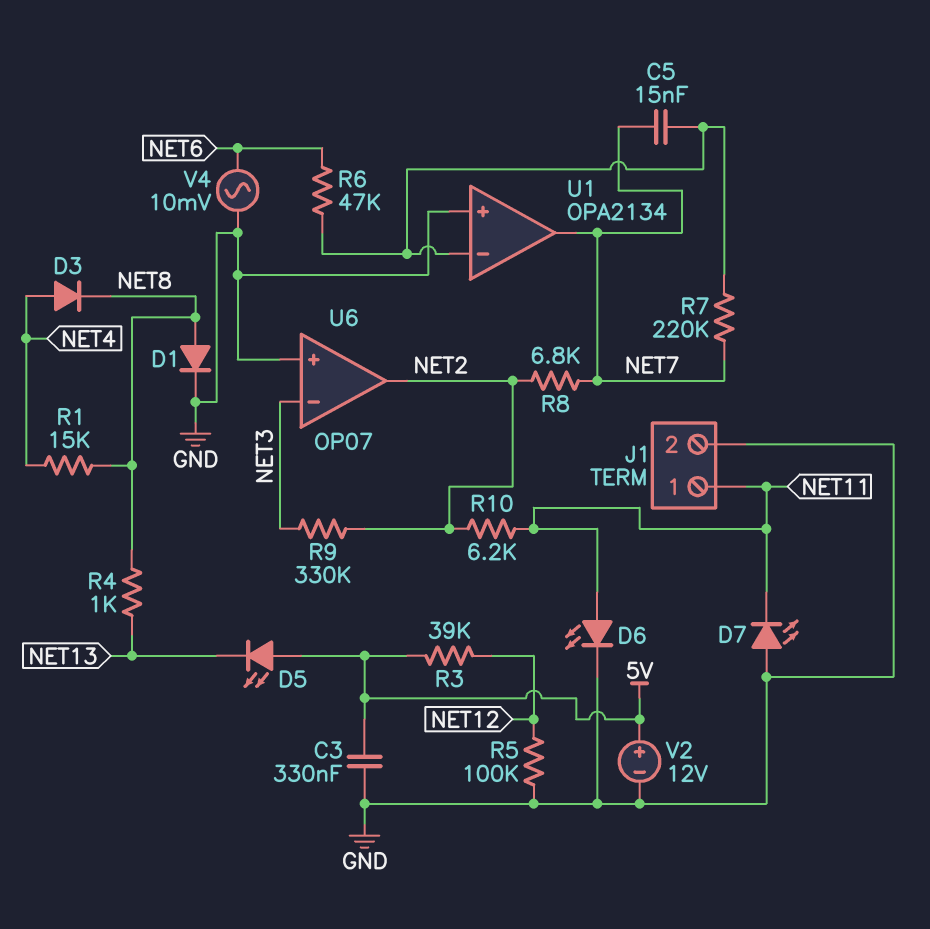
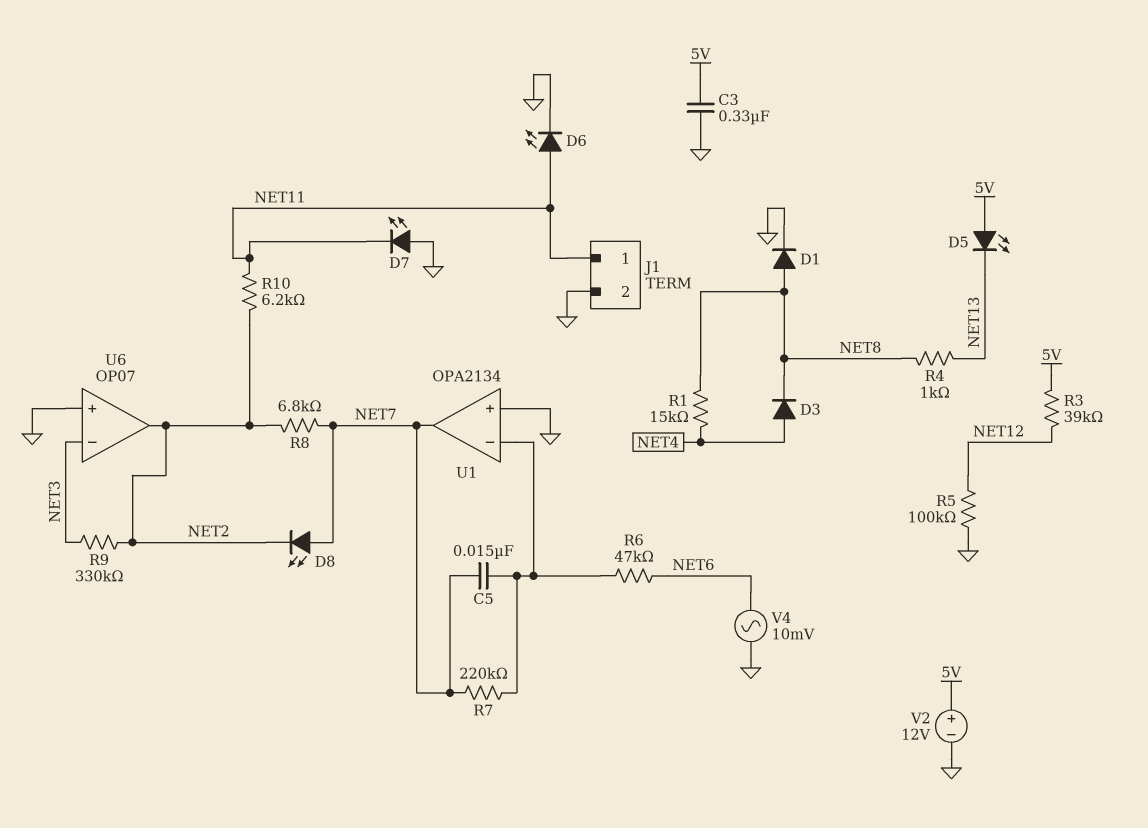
D8: none -> LED (A NET7, K NET2)

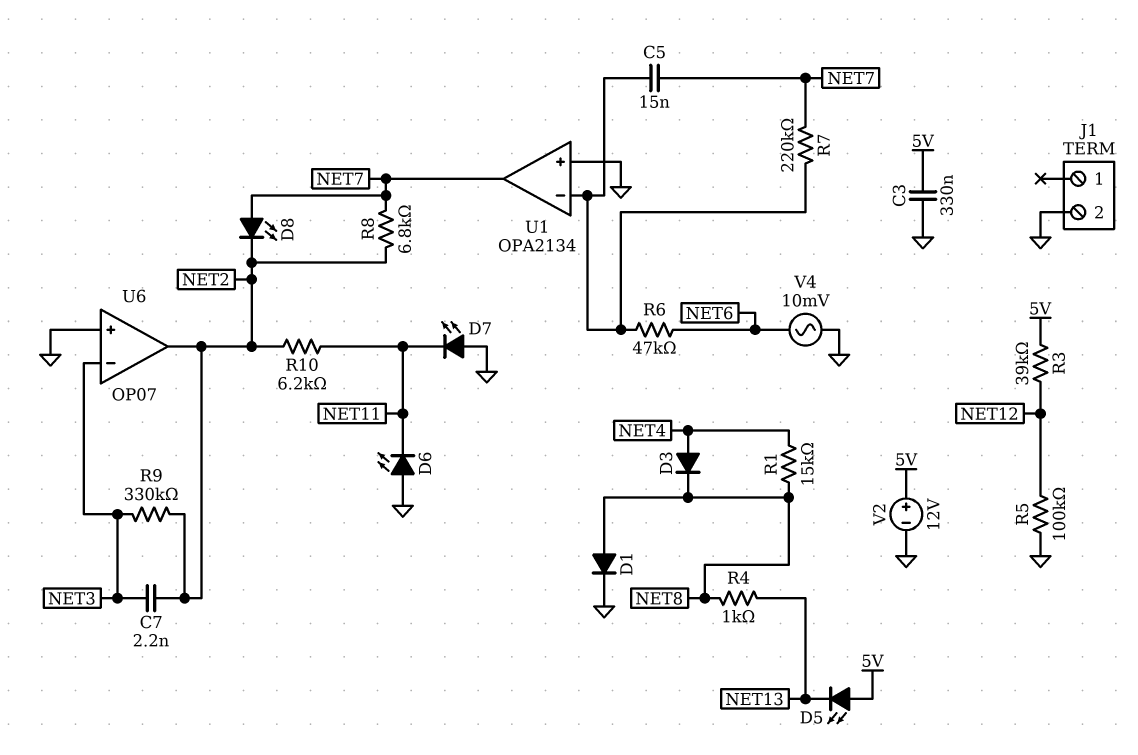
C7: none -> 2.2nF (NET2, NET3)
D6: LED (A NET11, K GND) -> LED (A GND, K NET11)
J1 pin 1: NET11 -> none

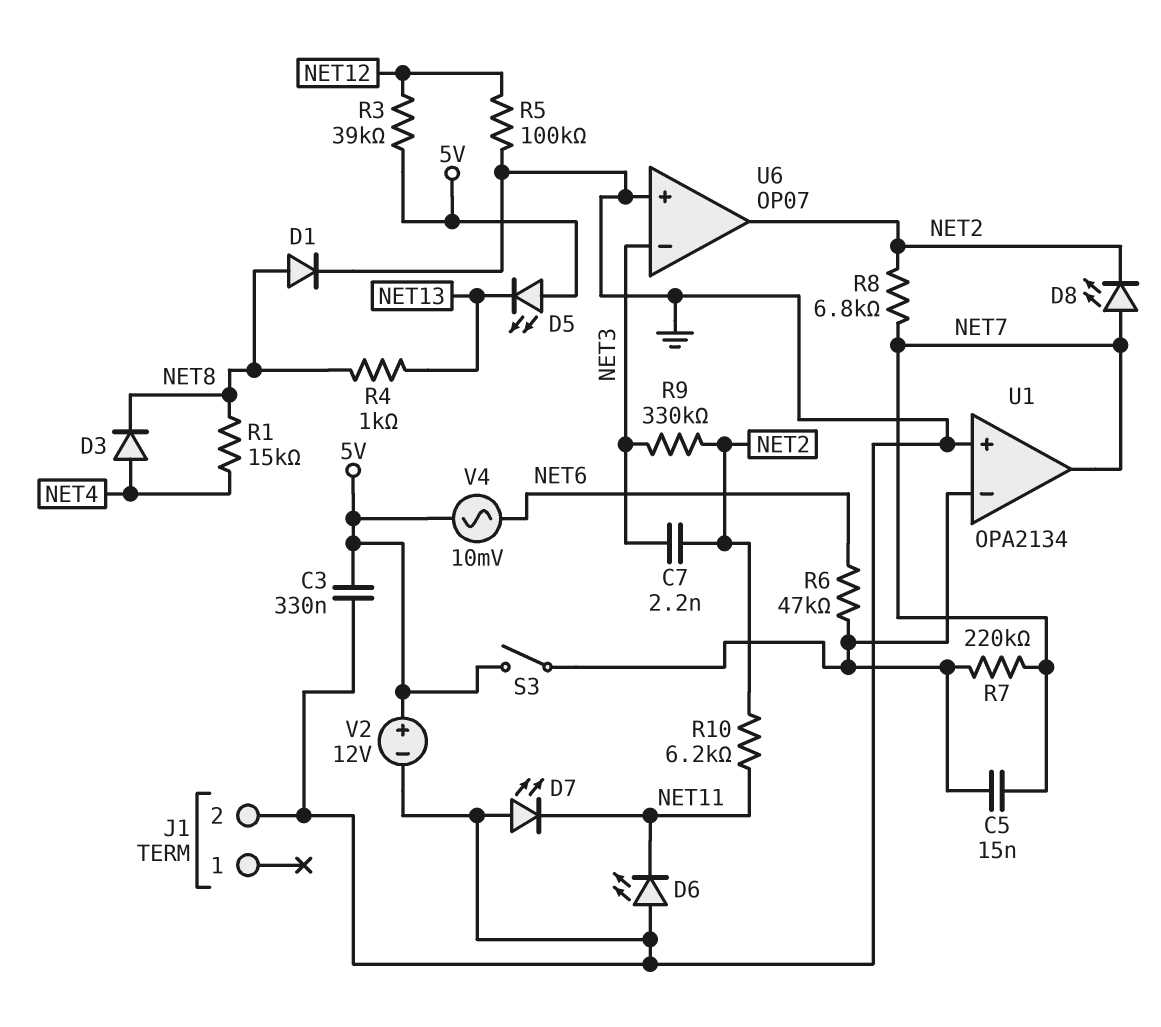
S3: none -> switch (5V, U1/in-)
V4: AC 10mV (GND, NET6) -> AC 10mV (5V, NET6)

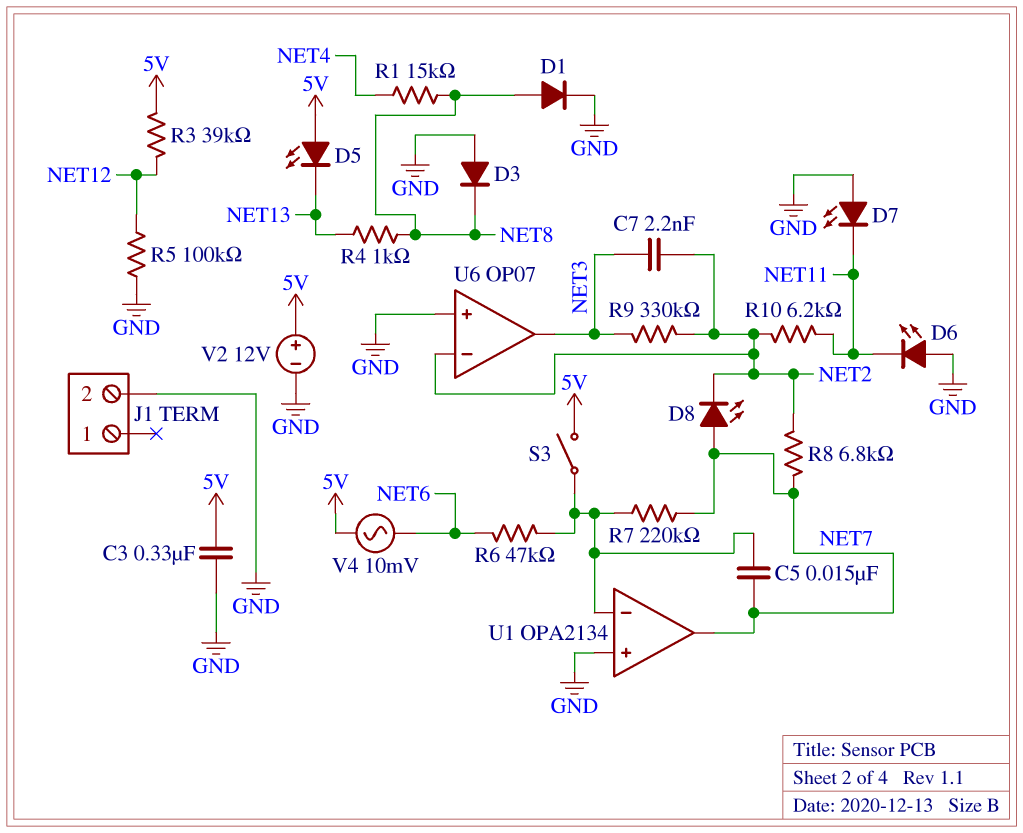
D3: diode (A NET4, K NET8) -> diode (A GND, K NET8)
U6 pin in-: NET3 -> NET2
U6 pin out: NET2 -> NET3

